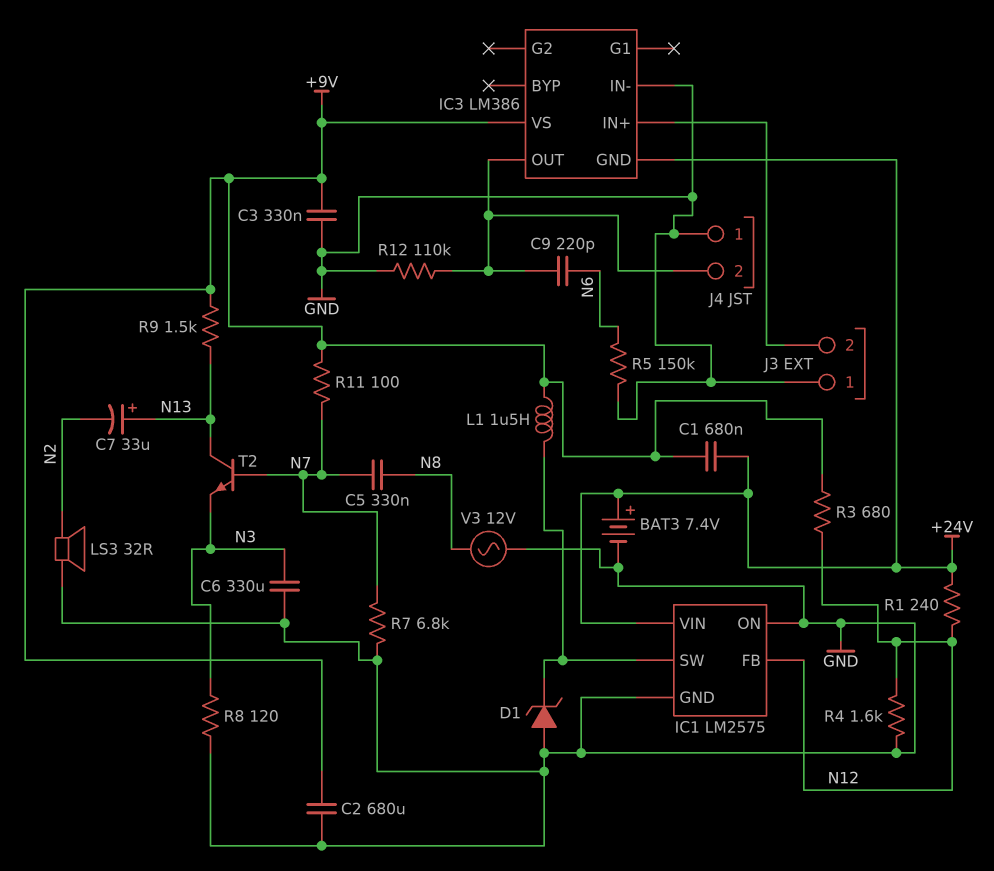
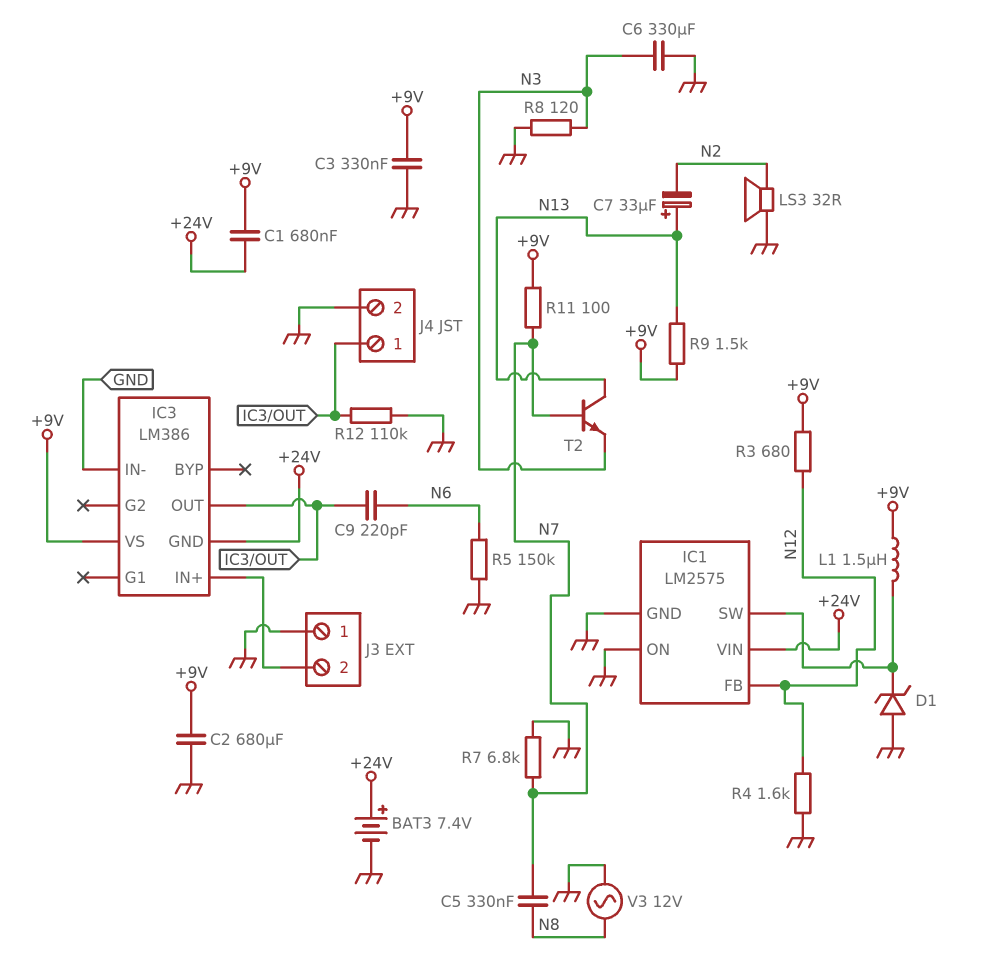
J4 pin 1: GND -> IC3/OUT
J4 pin 2: IC3/OUT -> GND
R1: 240 (+24V, N12) -> none

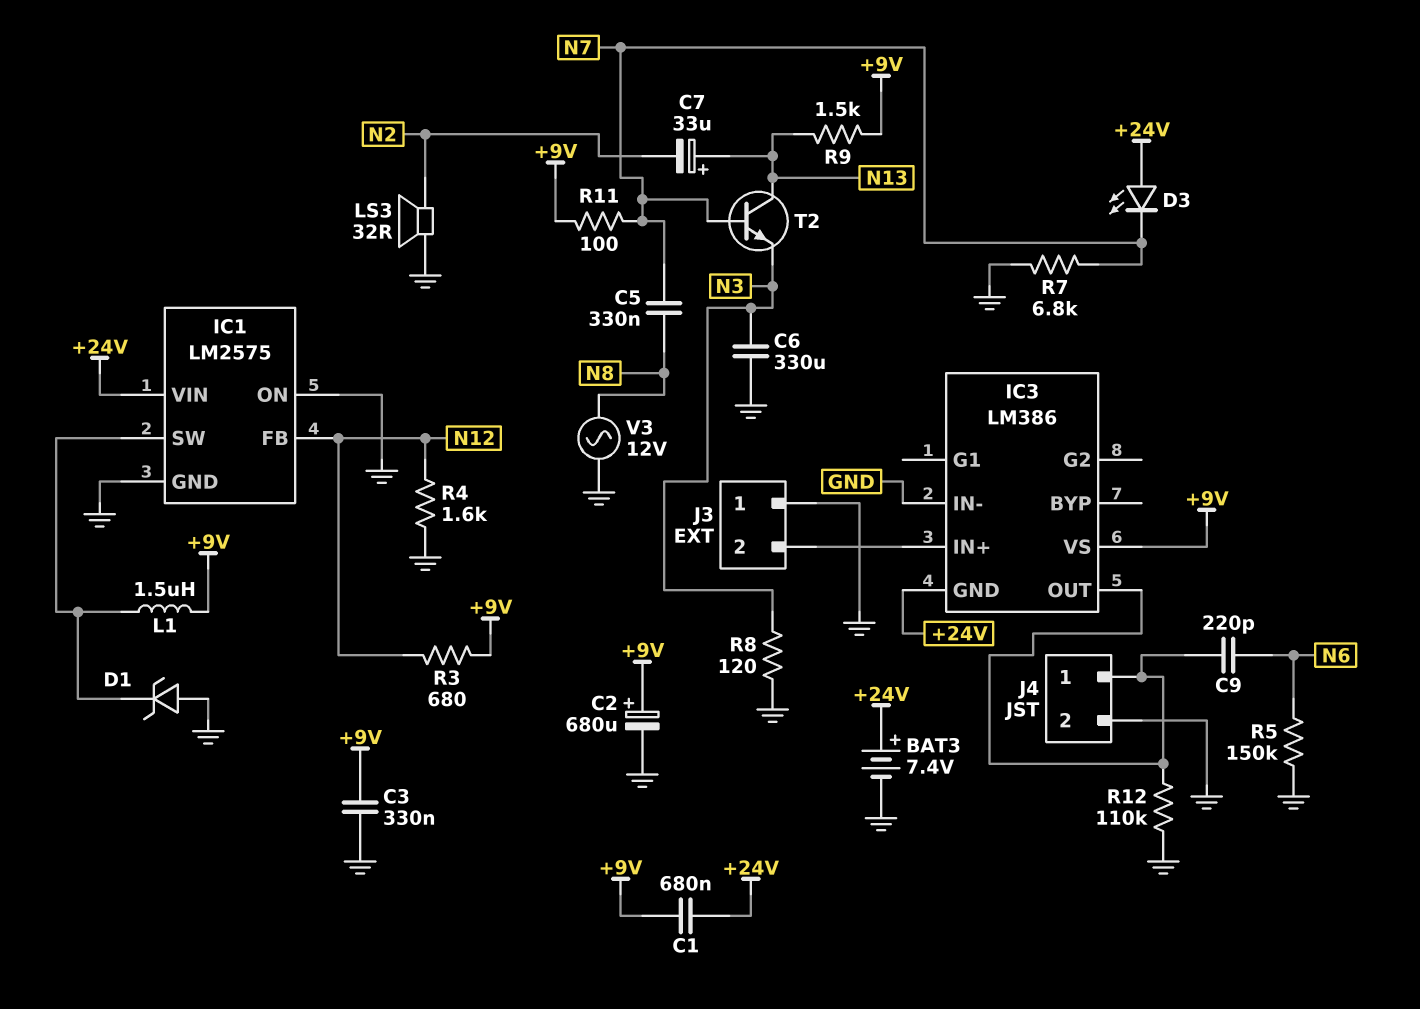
C2: 680uF (+9V, GND) -> 680uF (plus +9V, minus GND)
D3: none -> LED (A +24V, K N7)

